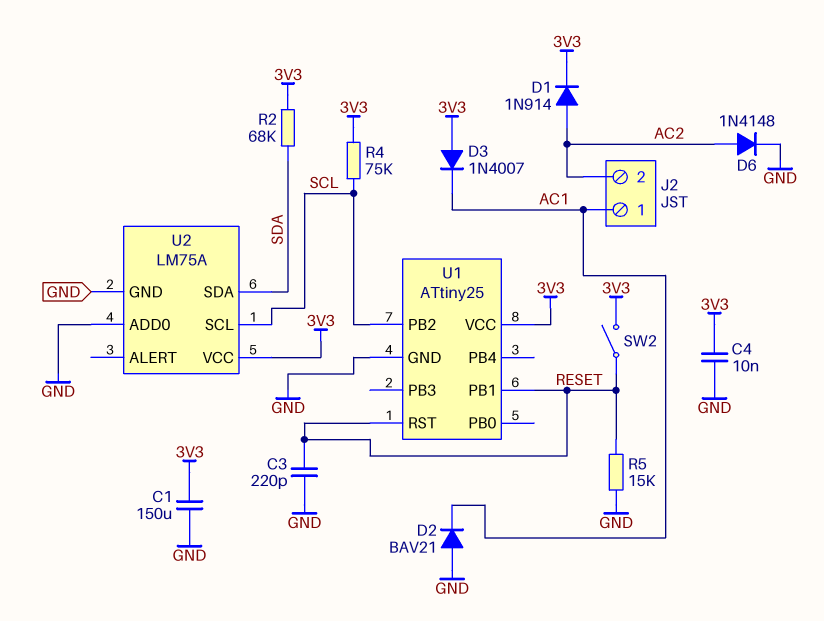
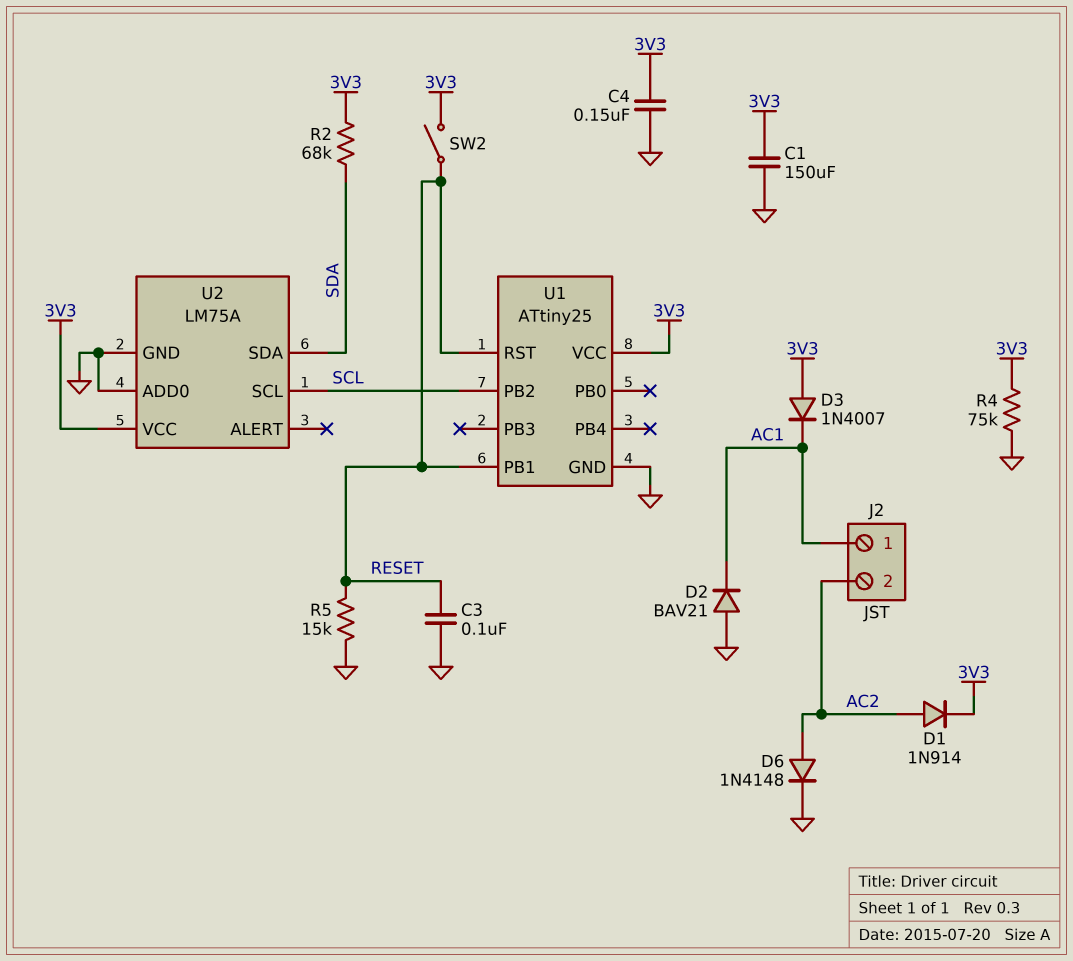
C3: 220pF (GND, RESET) -> 100nF (GND, RESET)
C4: 10nF (3V3, GND) -> 150nF (3V3, GND)
R4: 75k (3V3, SCL) -> 75k (3V3, GND)

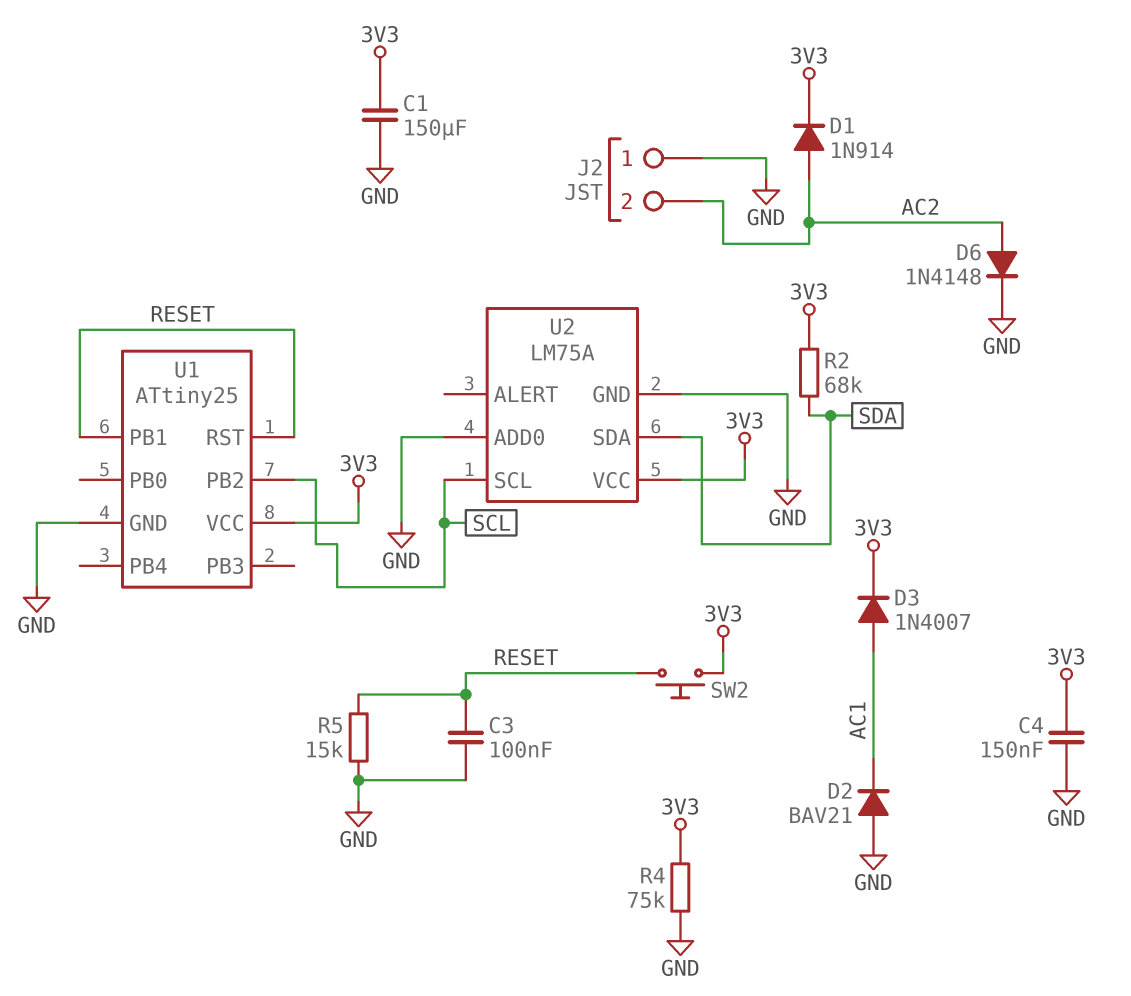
D3: diode 1N4007 (A 3V3, K AC1) -> diode 1N4007 (A AC1, K 3V3)
J2 pin 1: AC1 -> GND
SW2: switch (3V3, RESET) -> button (3V3, RESET)

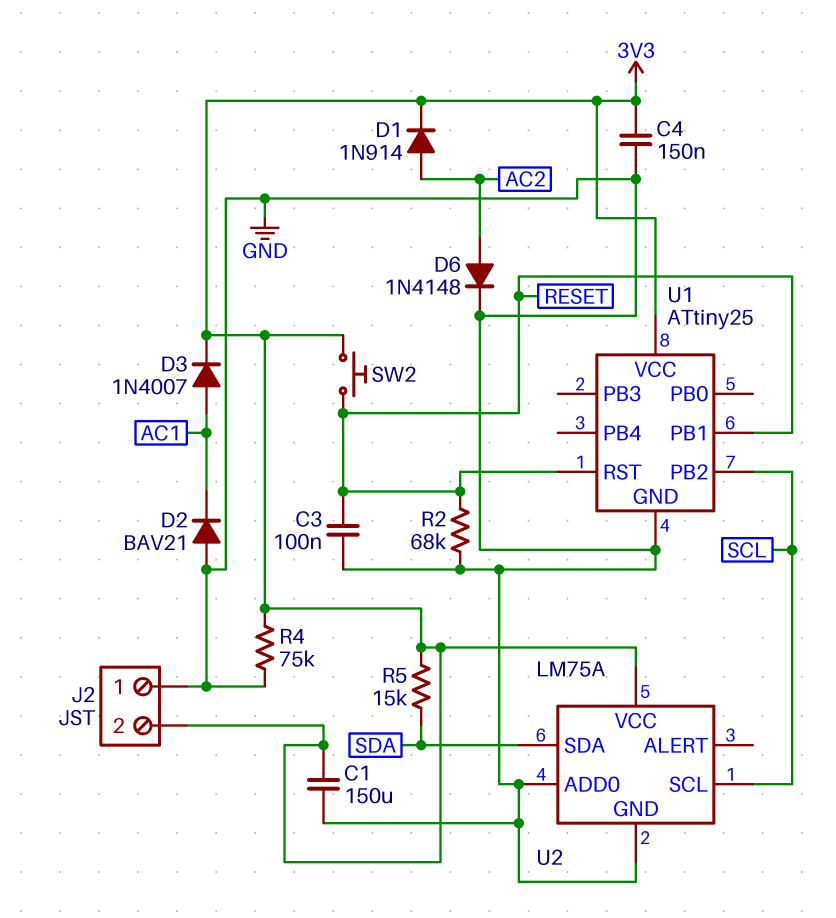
J2 pin 2: AC2 -> 3V3
R2: 68k (3V3, SDA) -> 68k (GND, RESET)
R5: 15k (GND, RESET) -> 15k (3V3, SDA)

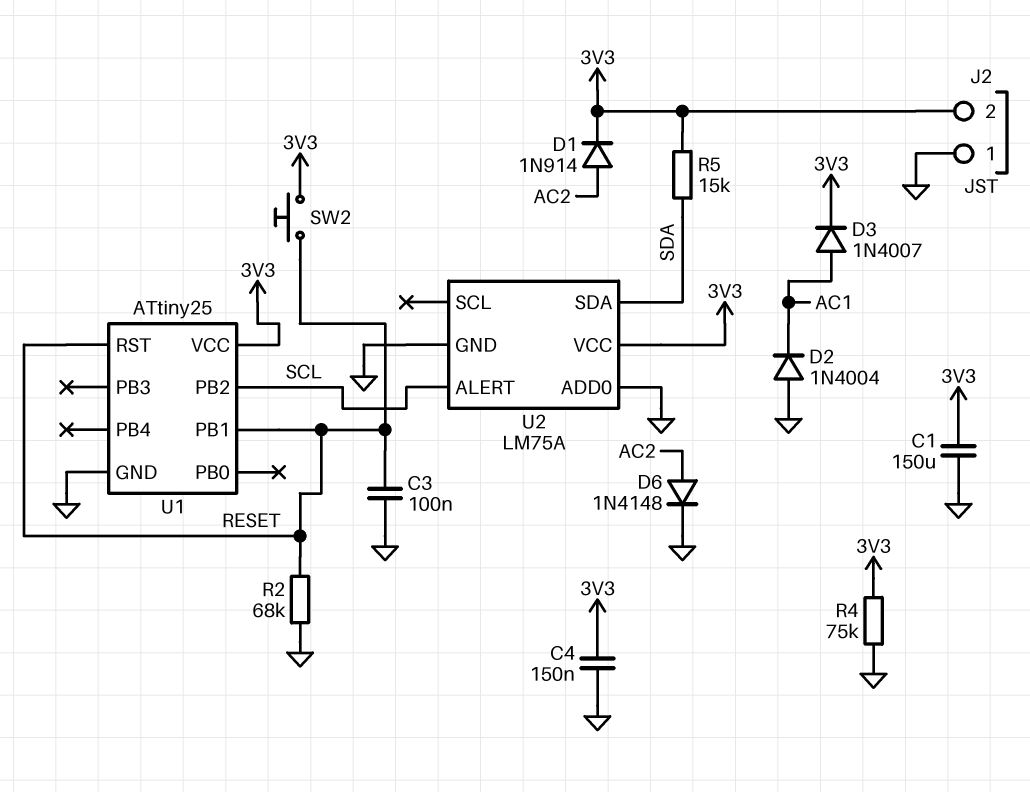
D2: diode BAV21 (A GND, K AC1) -> diode 1N4004 (A GND, K AC1)
U2 pin ALERT: none -> SCL
U2 pin SCL: SCL -> none

